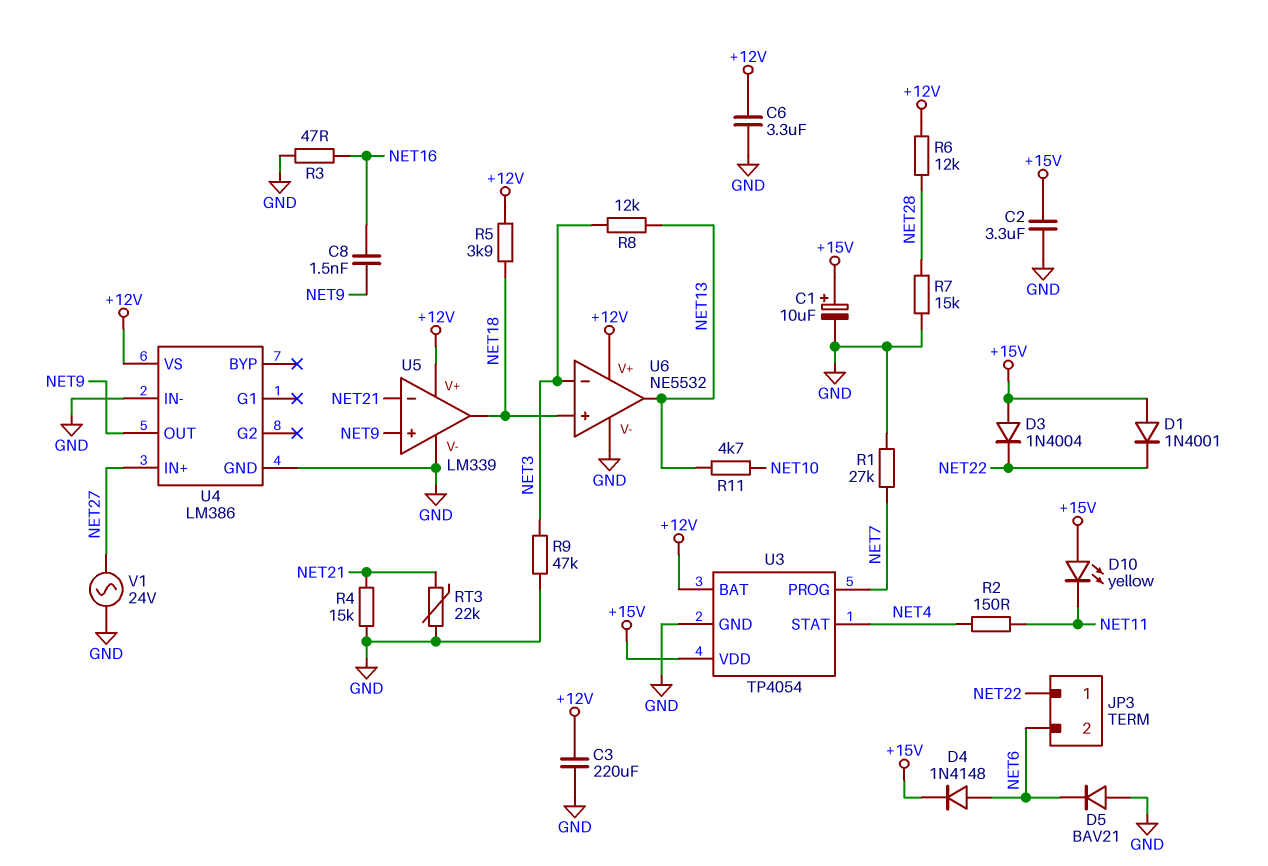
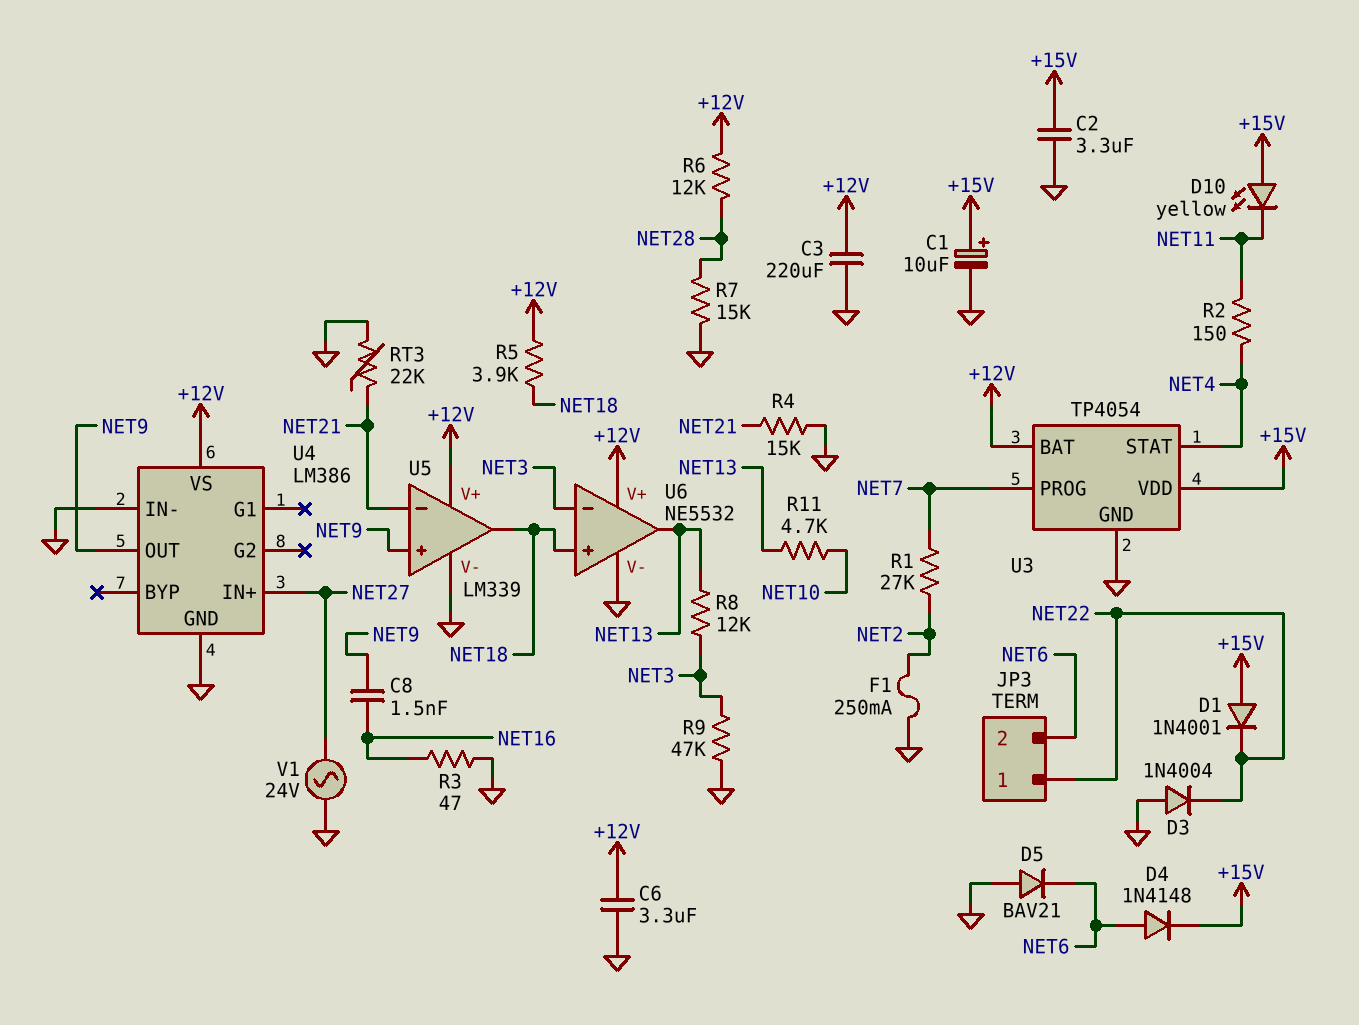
D3: diode 1N4004 (A +15V, K NET22) -> diode 1N4004 (A GND, K NET22)
F1: none -> 250mA (GND, NET2)
R1: 27k (GND, NET7) -> 27k (NET2, NET7)

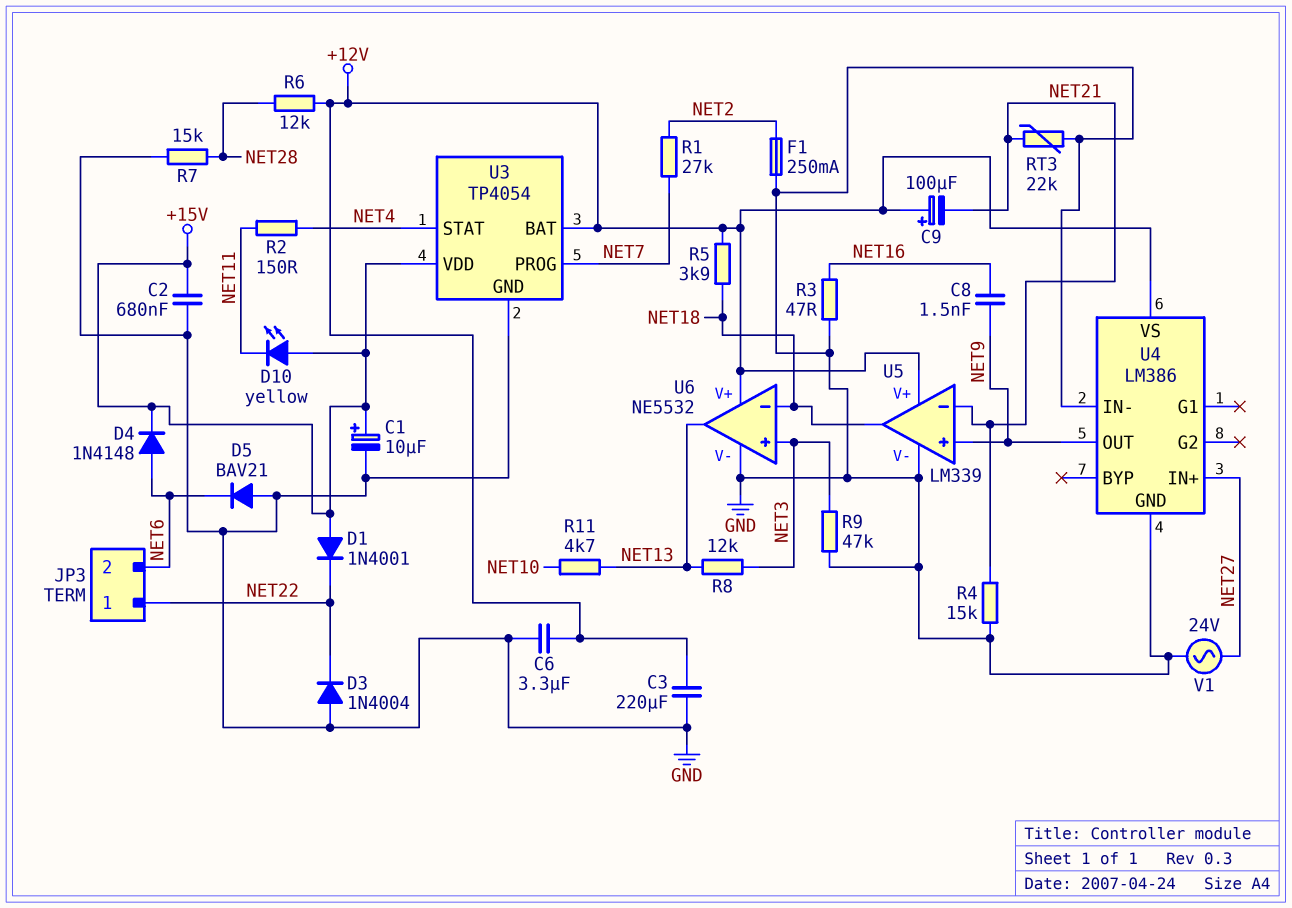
C2: 3.3uF (+15V, GND) -> 680nF (+15V, GND)
C9: none -> 100uF (plus +12V, minus NET21)
U6 pin in+: NET18 -> NET3
U6 pin in-: NET3 -> NET18

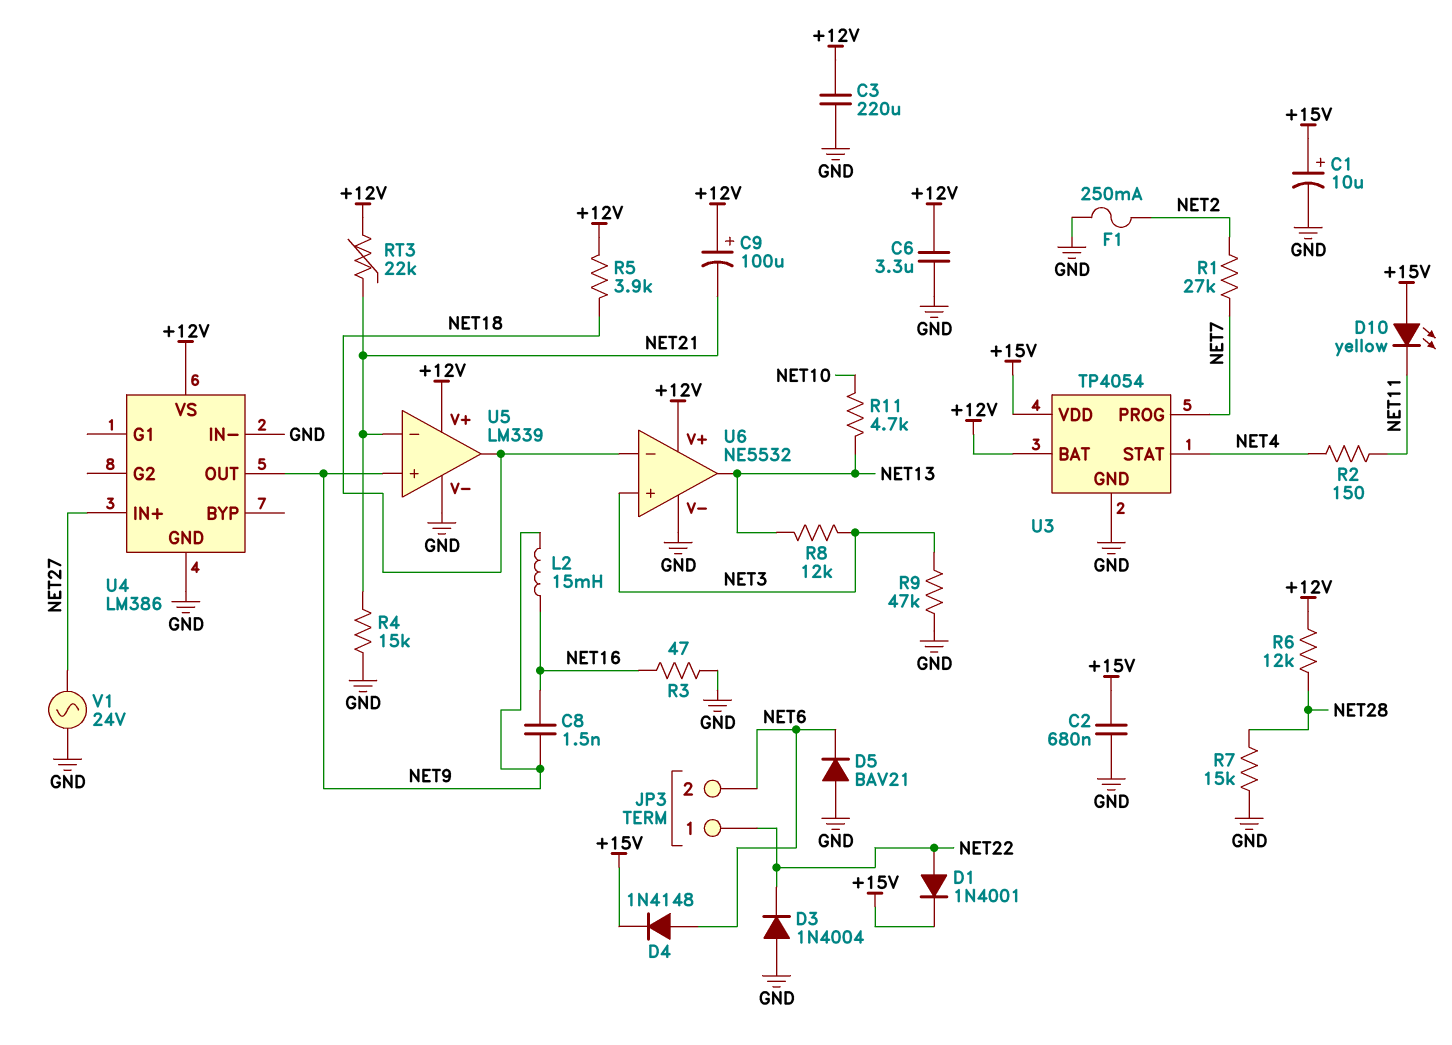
D1: diode 1N4001 (A +15V, K NET22) -> diode 1N4001 (A NET22, K +15V)
L2: none -> 15mH (NET9, NET16)
RT3: 22k (GND, NET21) -> 22k (+12V, NET21)

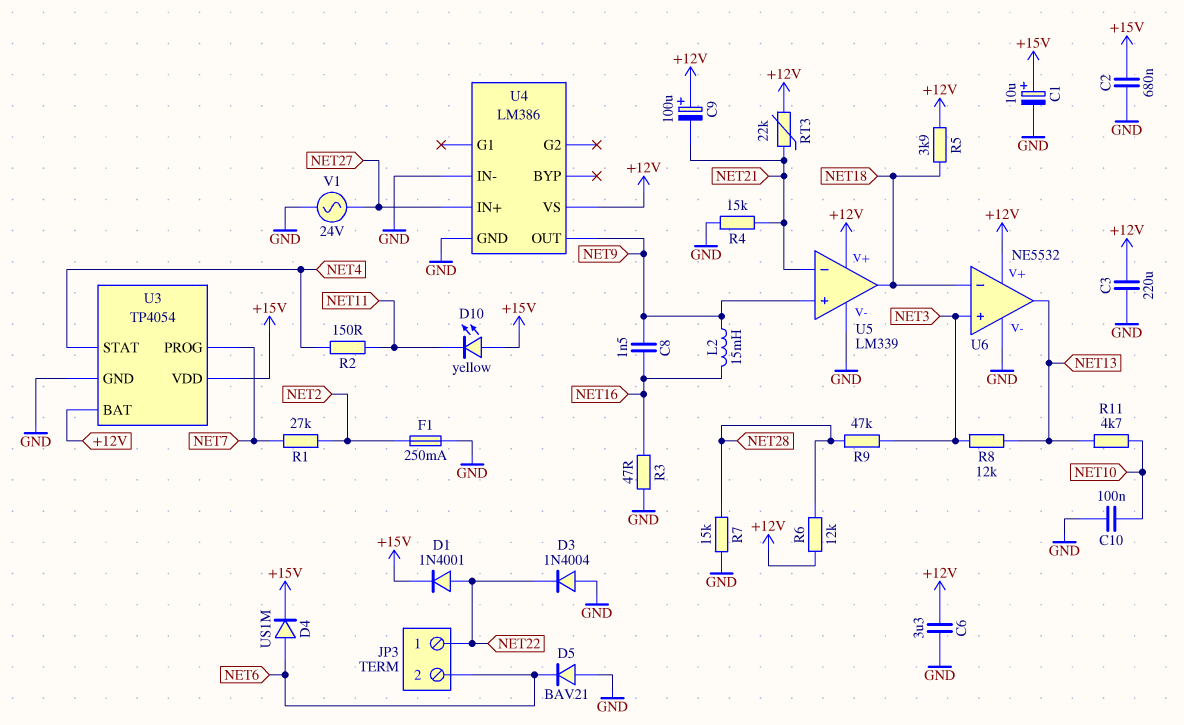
C10: none -> 100nF (GND, NET10)
D4: diode 1N4148 (A NET6, K +15V) -> diode US1M (A NET6, K +15V)
R9: 47k (GND, NET3) -> 47k (NET3, NET28)

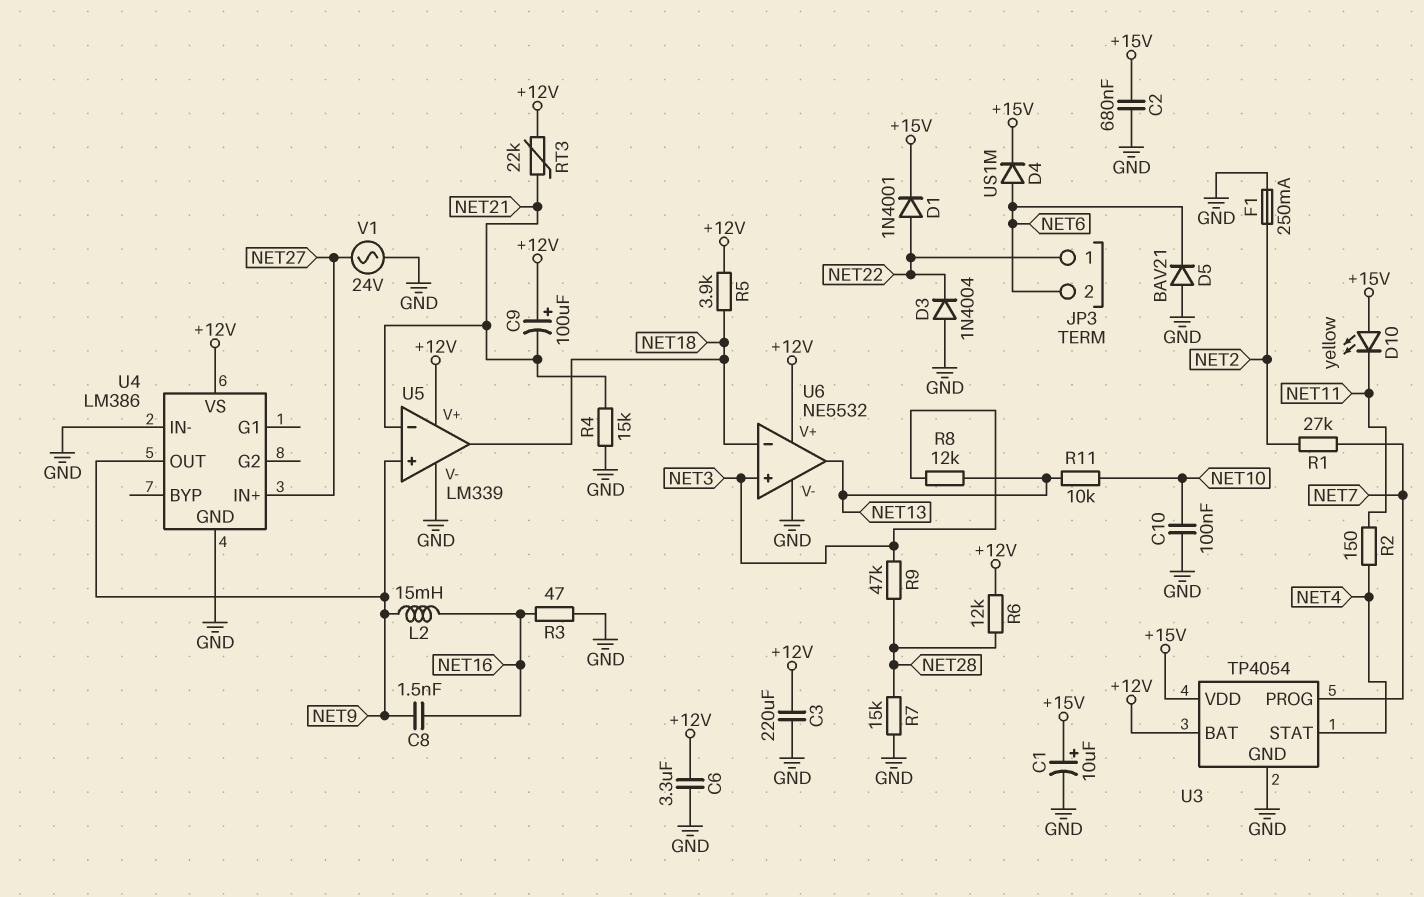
R11: 4.7k (NET10, NET13) -> 10k (NET10, NET13)

